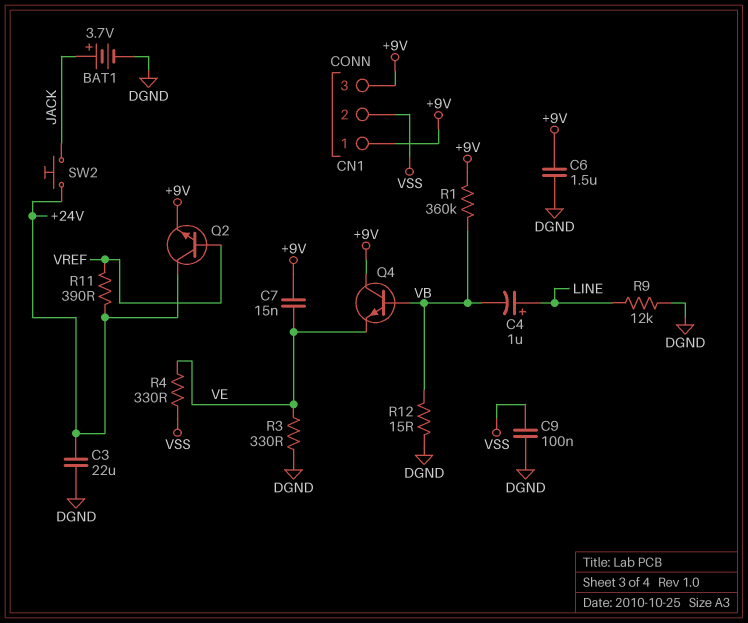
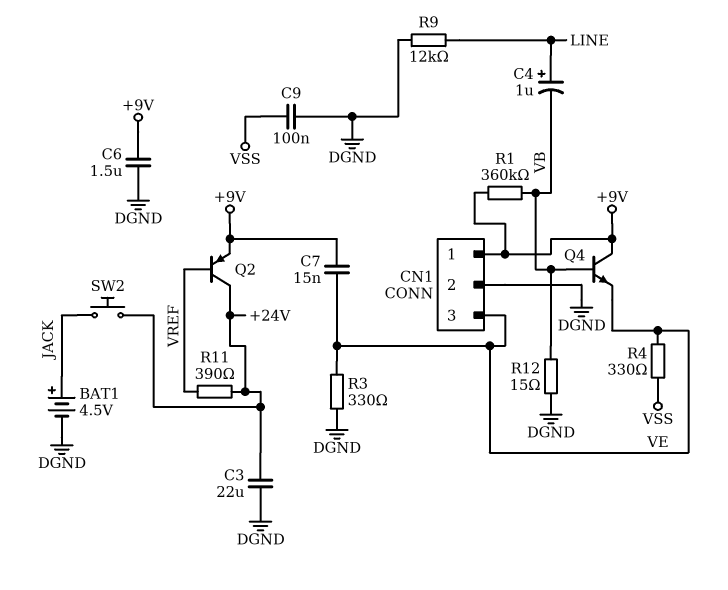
BAT1: 3.7V (plus JACK, minus DGND) -> 4.5V (plus JACK, minus DGND)
CN1 pin 2: VSS -> DGND
CN1 pin 3: +9V -> VE
Q2: NPN (B VREF, C +24V, E +9V) -> PNP (B VREF, C +24V, E +9V)

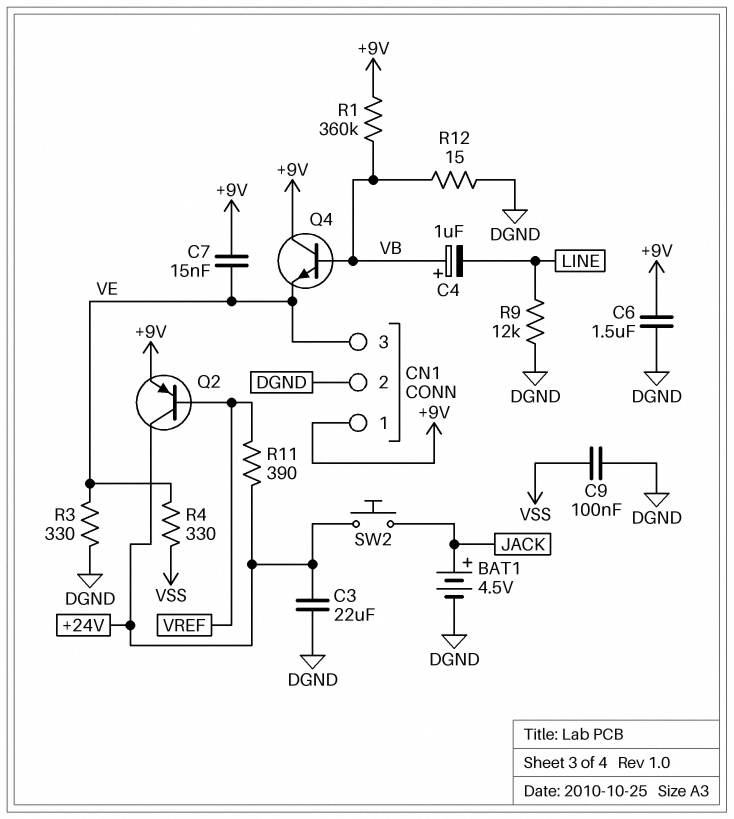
C4: 1uF (plus LINE, minus VB) -> 1uF (plus VB, minus LINE)

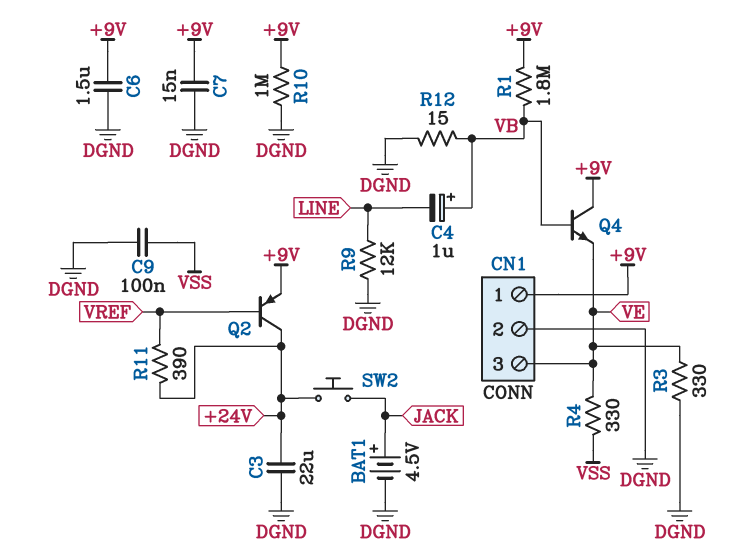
C7: 15nF (+9V, VE) -> 15nF (+9V, DGND)
R1: 360k (+9V, VB) -> 1.8M (+9V, VB)
R10: none -> 1M (+9V, DGND)

